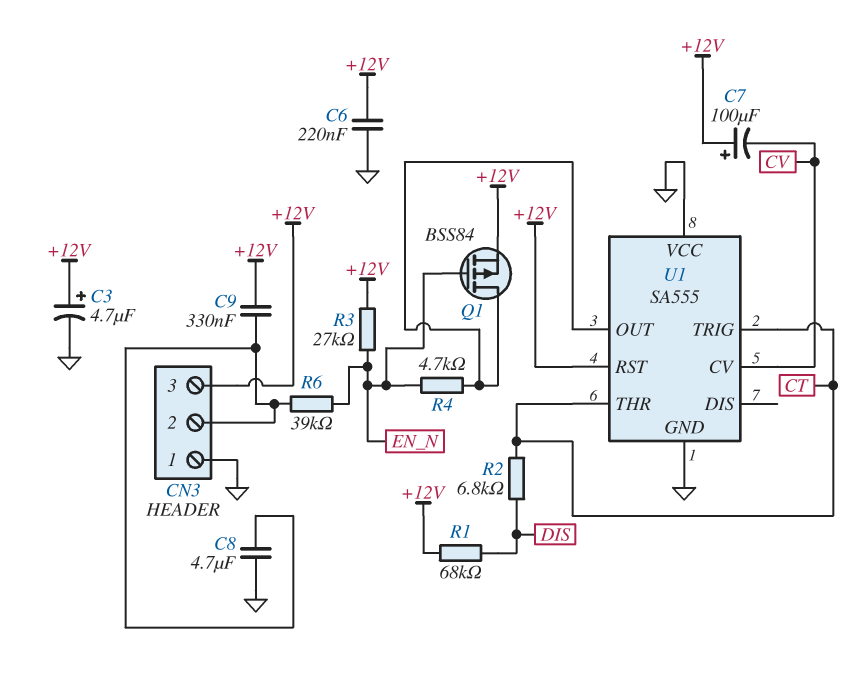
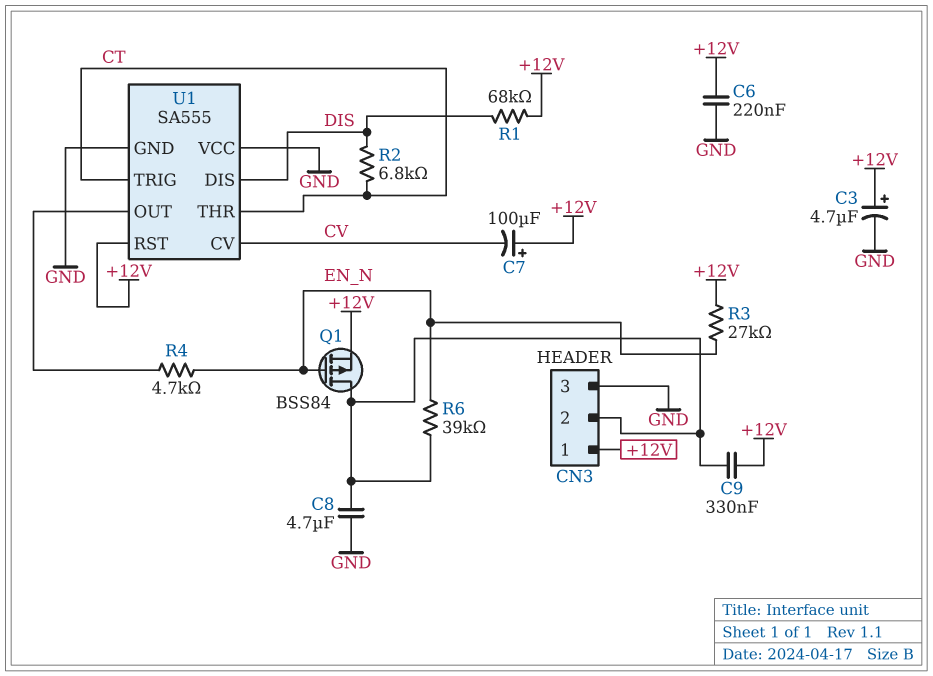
CN3 pin 1: GND -> +12V
CN3 pin 3: +12V -> GND
Q1: PMOS BSS84 (G EN_N, D U1/OUT, S +12V) -> PMOS BSS84 (G EN_N, D CN3/2, S +12V)
U1 pin DIS: none -> DIS

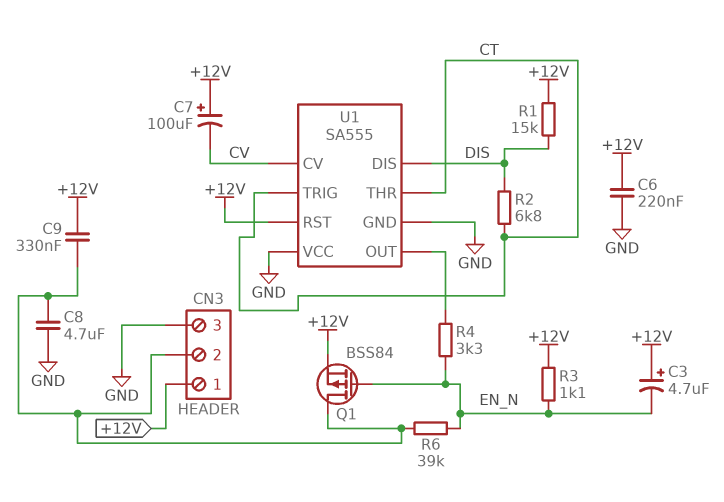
C3: 4.7uF (plus +12V, minus GND) -> 4.7uF (plus +12V, minus EN_N)
R1: 68k (+12V, DIS) -> 15k (+12V, DIS)
R3: 27k (+12V, EN_N) -> 1.1k (+12V, EN_N)
R4: 4.7k (EN_N, U1/OUT) -> 3.3k (EN_N, U1/OUT)

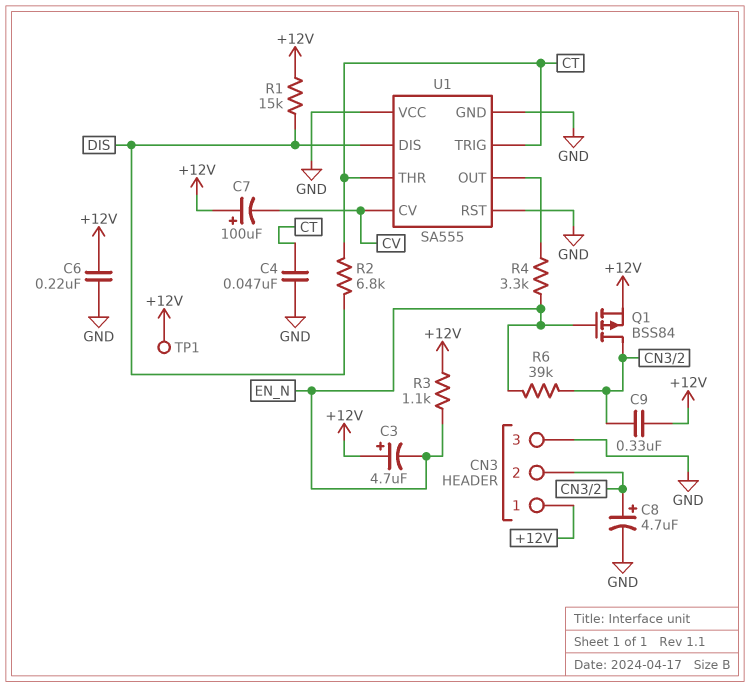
C4: none -> 47nF (CT, GND)
C8: 4.7uF (CN3/2, GND) -> 4.7uF (plus CN3/2, minus GND)
TP1: none -> test point (+12V)
U1 pin RST: +12V -> GND

